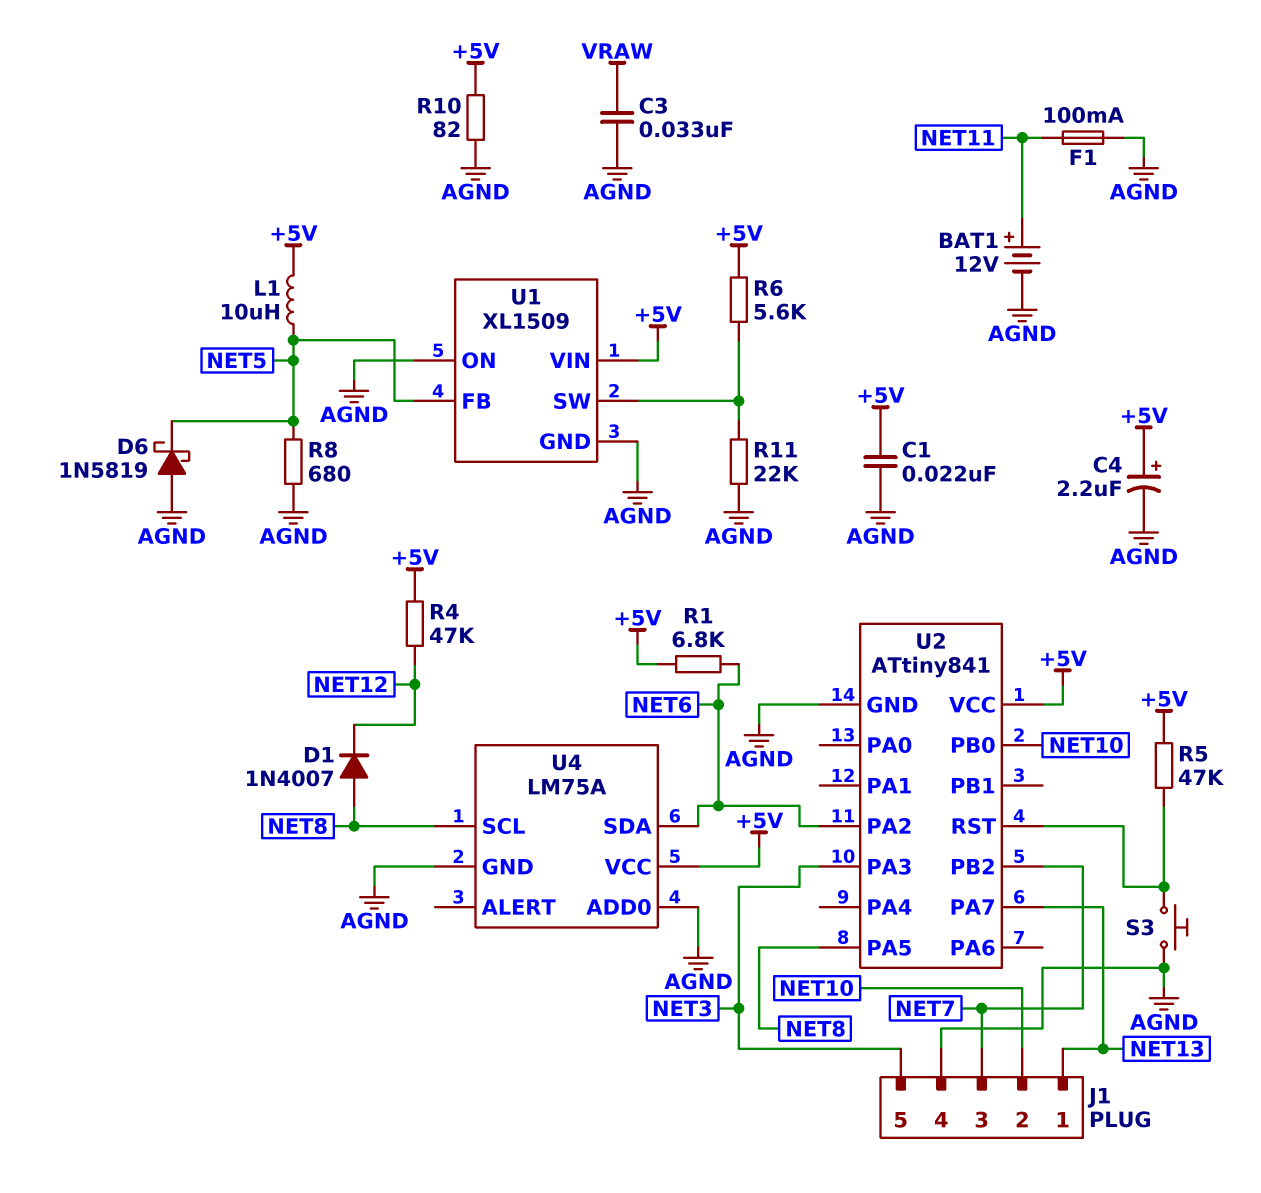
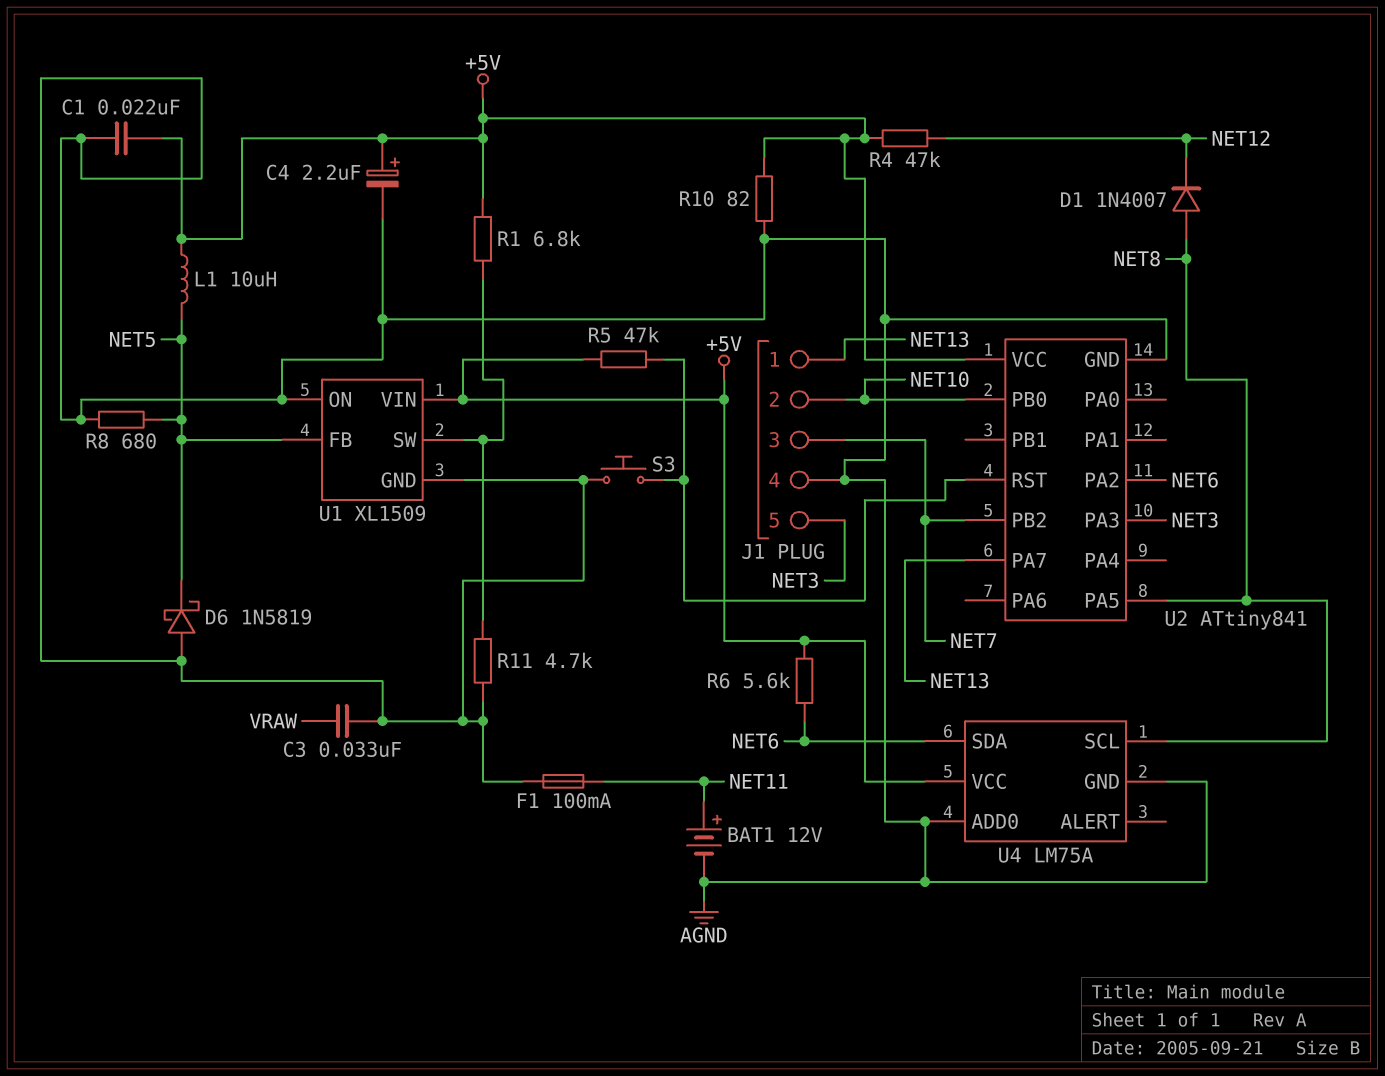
R1: 6.8k (+5V, NET6) -> 6.8k (+5V, U1/SW)
R6: 5.6k (+5V, U1/SW) -> 5.6k (+5V, NET6)
R11: 22k (AGND, U1/SW) -> 4.7k (AGND, U1/SW)

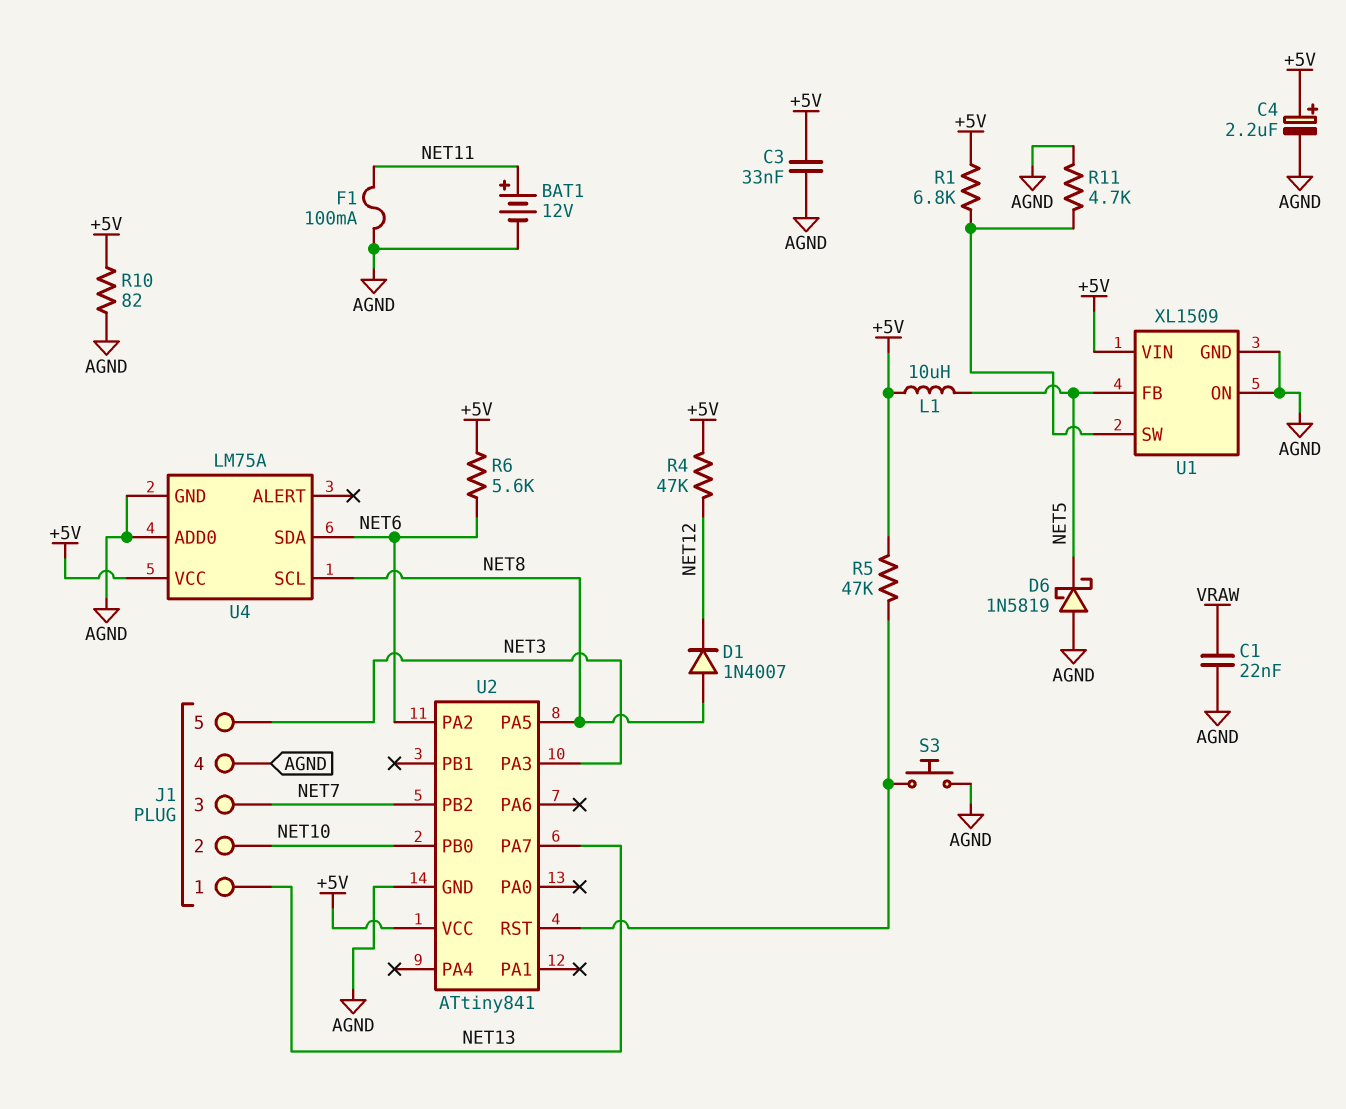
C1: 22nF (+5V, AGND) -> 22nF (AGND, VRAW)
C3: 33nF (AGND, VRAW) -> 33nF (+5V, AGND)
R8: 680 (AGND, NET5) -> none

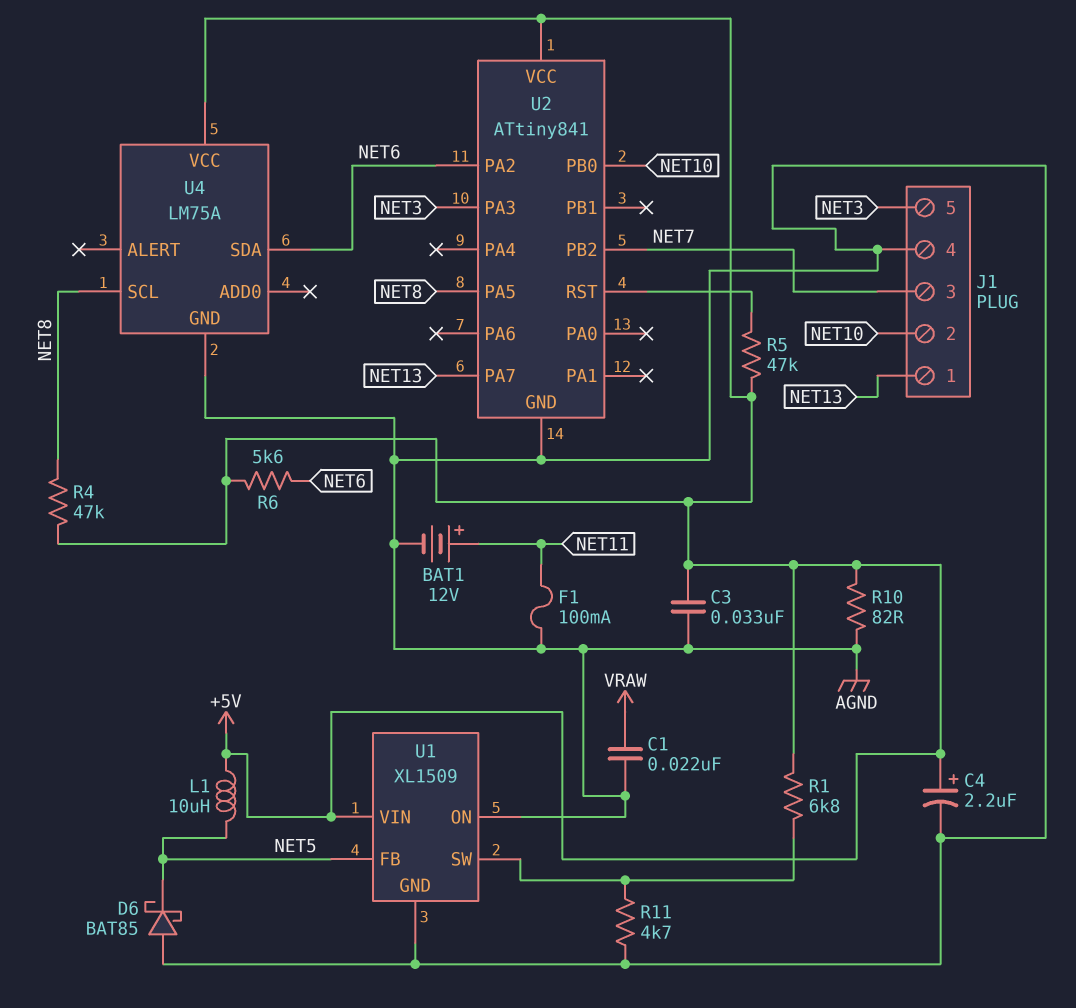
D1: diode 1N4007 (A NET8, K NET12) -> none
D6: schottky 1N5819 (A AGND, K NET5) -> schottky BAT85 (A AGND, K NET5)
R4: 47k (+5V, NET12) -> 47k (+5V, NET8)
S3: button (AGND, U2/RST) -> none
U4 pin ADD0: AGND -> none

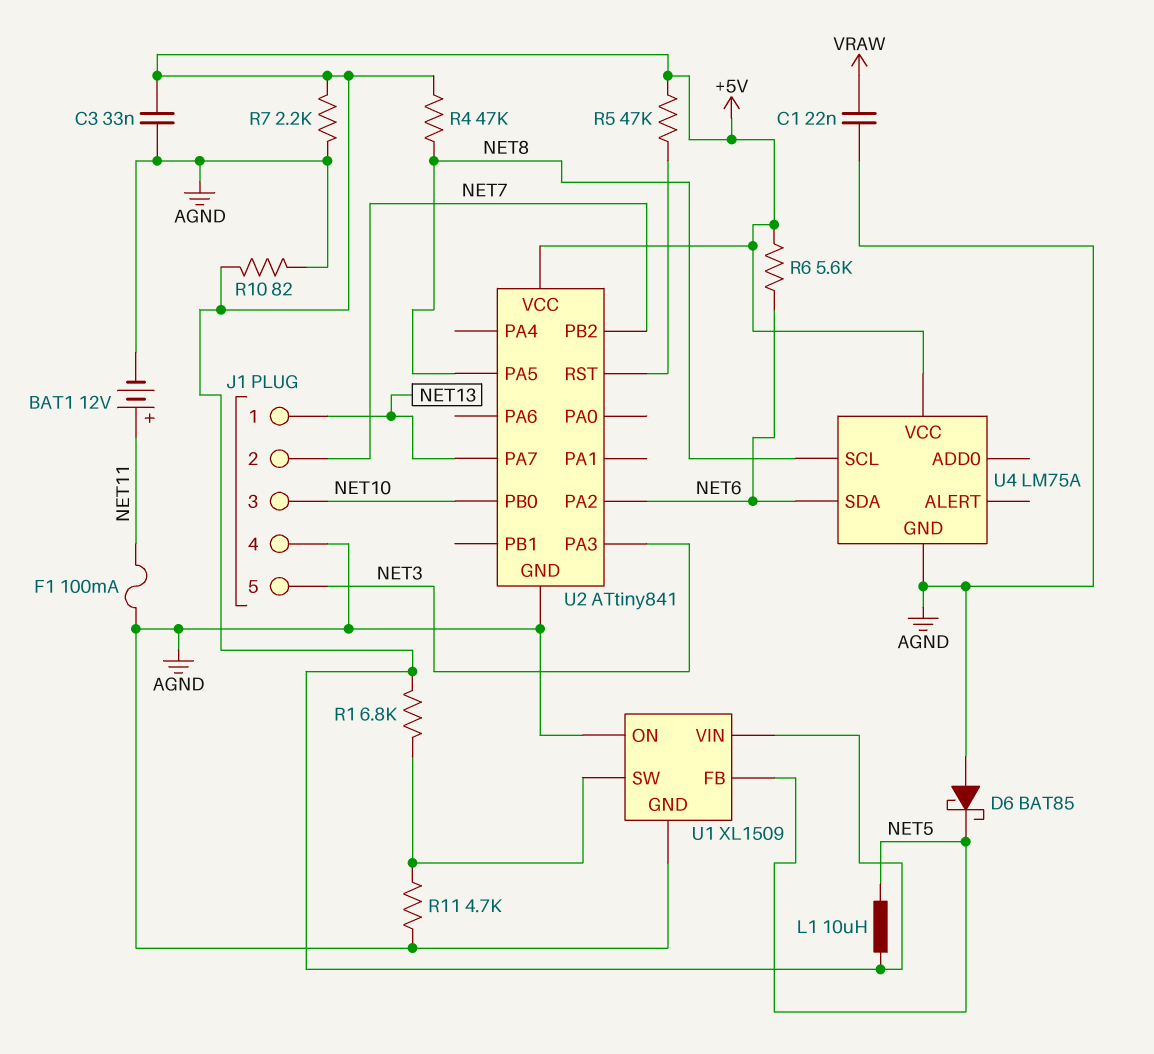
C4: 2.2uF (plus +5V, minus AGND) -> none
J1 pin 2: NET10 -> NET7
J1 pin 3: NET7 -> NET10
R7: none -> 2.2k (+5V, AGND)

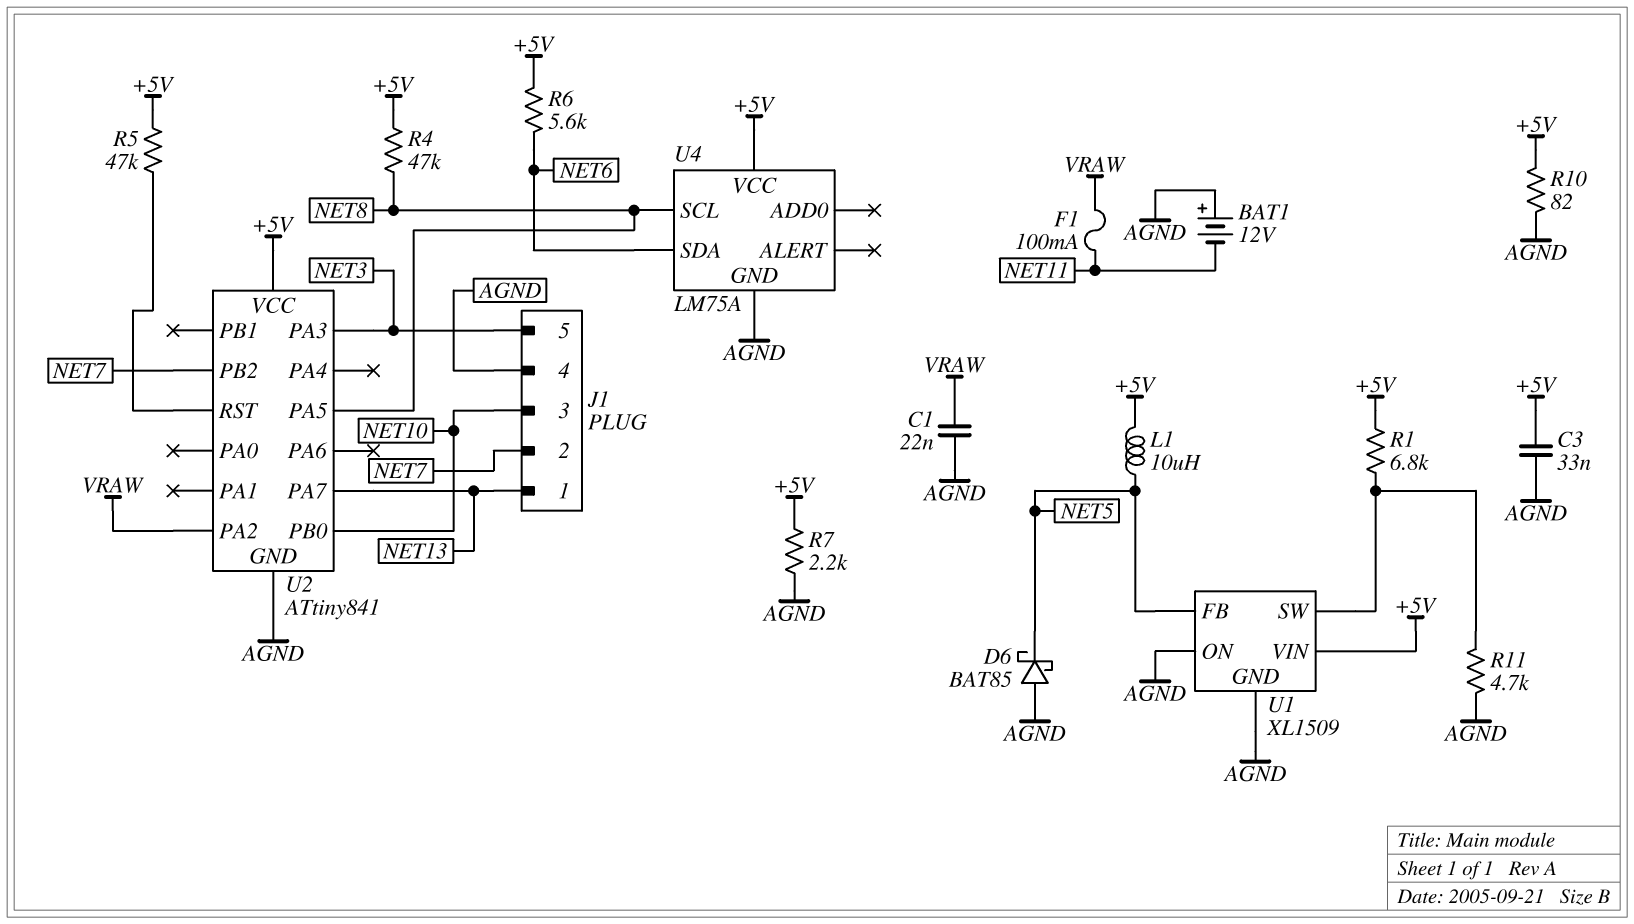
BAT1: 12V (plus NET11, minus AGND) -> 12V (plus AGND, minus NET11)
F1: 100mA (AGND, NET11) -> 100mA (NET11, VRAW)
U2 pin PA2: NET6 -> VRAW

